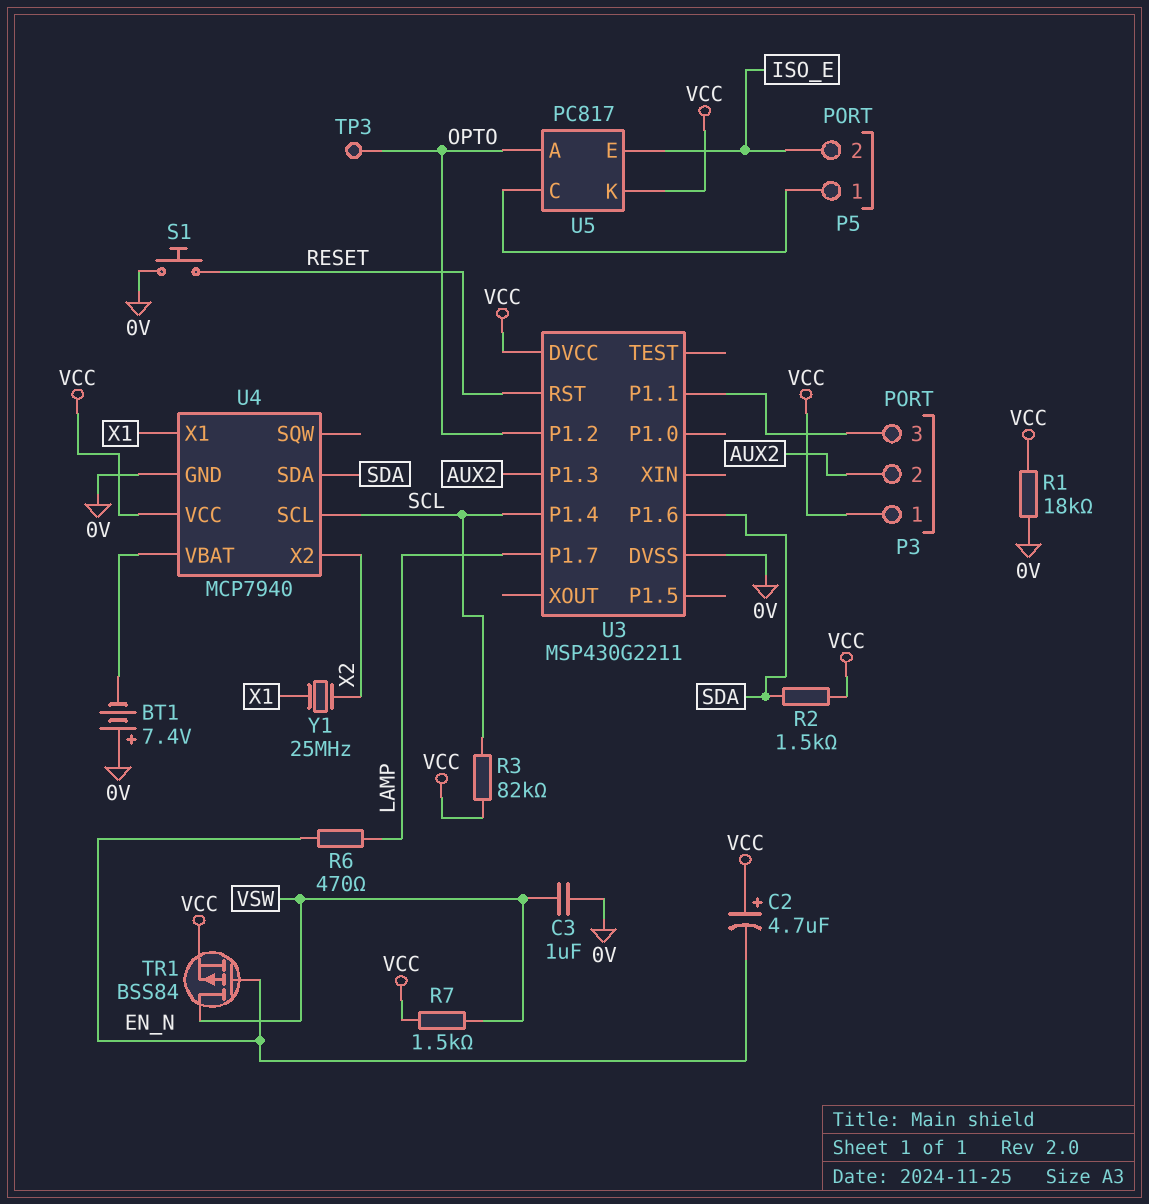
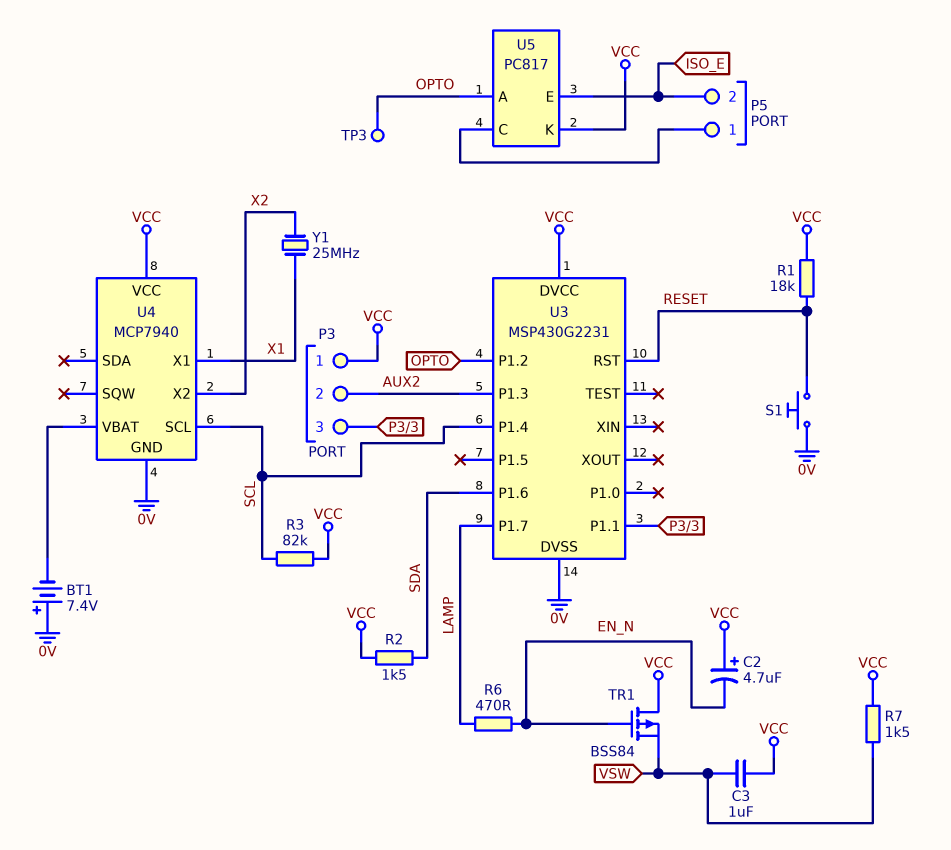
C3: 1uF (0V, VSW) -> 1uF (VCC, VSW)
R1: 18k (0V, VCC) -> 18k (RESET, VCC)
TR1: PMOS BSS84 (G EN_N, D VSW, S VCC) -> PMOS BSS84 (G EN_N, D VCC, S VSW)
U3: MSP430G2211 -> MSP430G2231
U4 pin SDA: SDA -> none

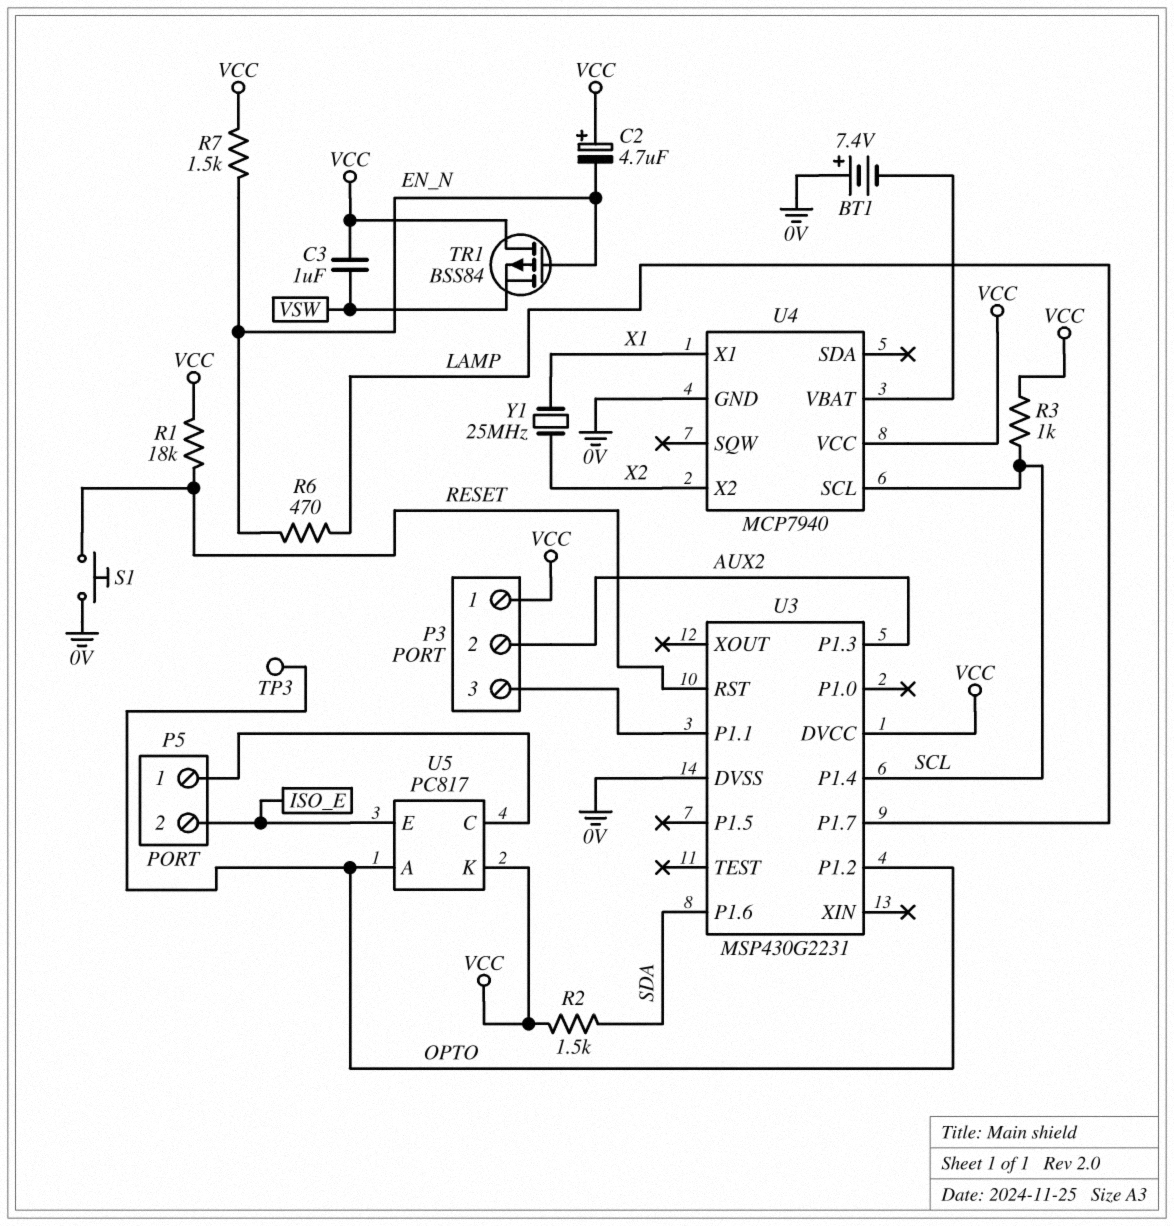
R3: 82k (SCL, VCC) -> 1k (SCL, VCC)
R7: 1.5k (VCC, VSW) -> 1.5k (EN_N, VCC)

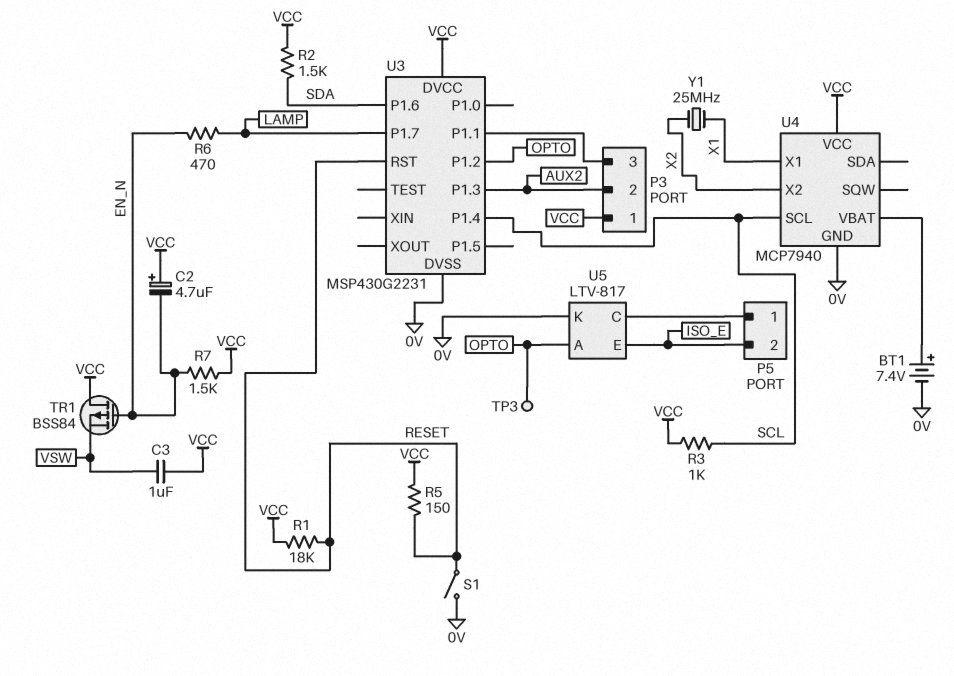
BT1: 7.4V (plus 0V, minus U4/VBAT) -> 7.4V (plus U4/VBAT, minus 0V)
R5: none -> 150 (RESET, VCC)
S1: button (0V, RESET) -> switch (0V, RESET)
U5: PC817 -> LTV-817
U5 pin K: VCC -> 0V

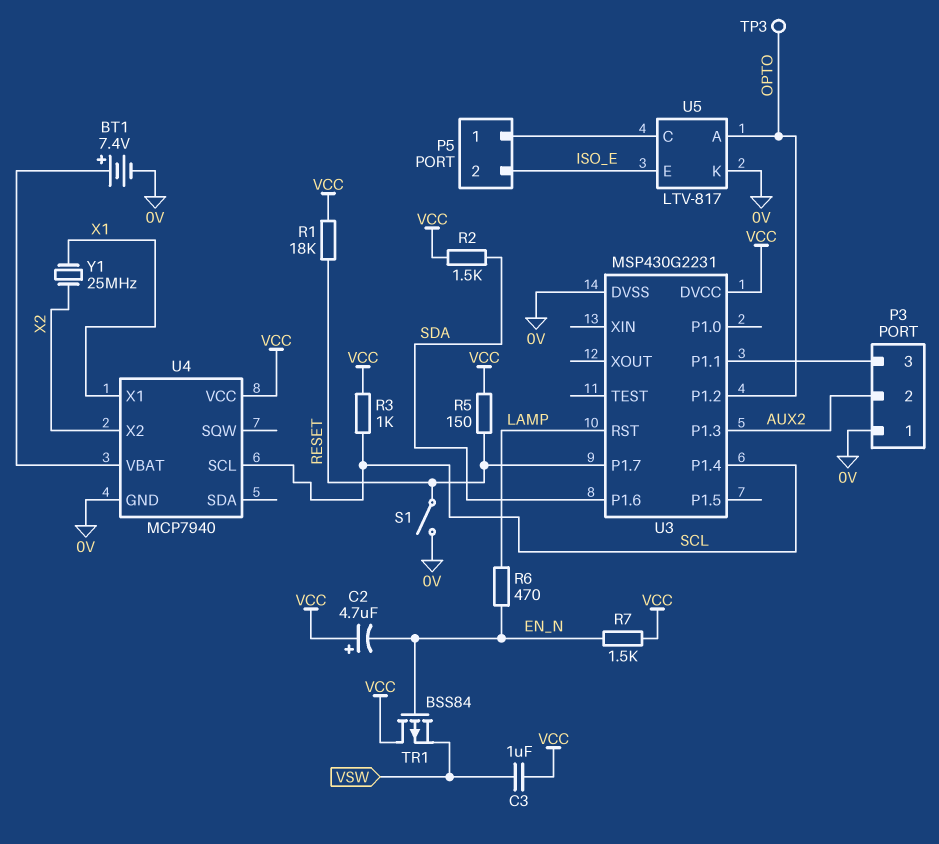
P3 pin 1: VCC -> 0V
U3 pin P1.7: LAMP -> RESET
U3 pin RST: RESET -> LAMP

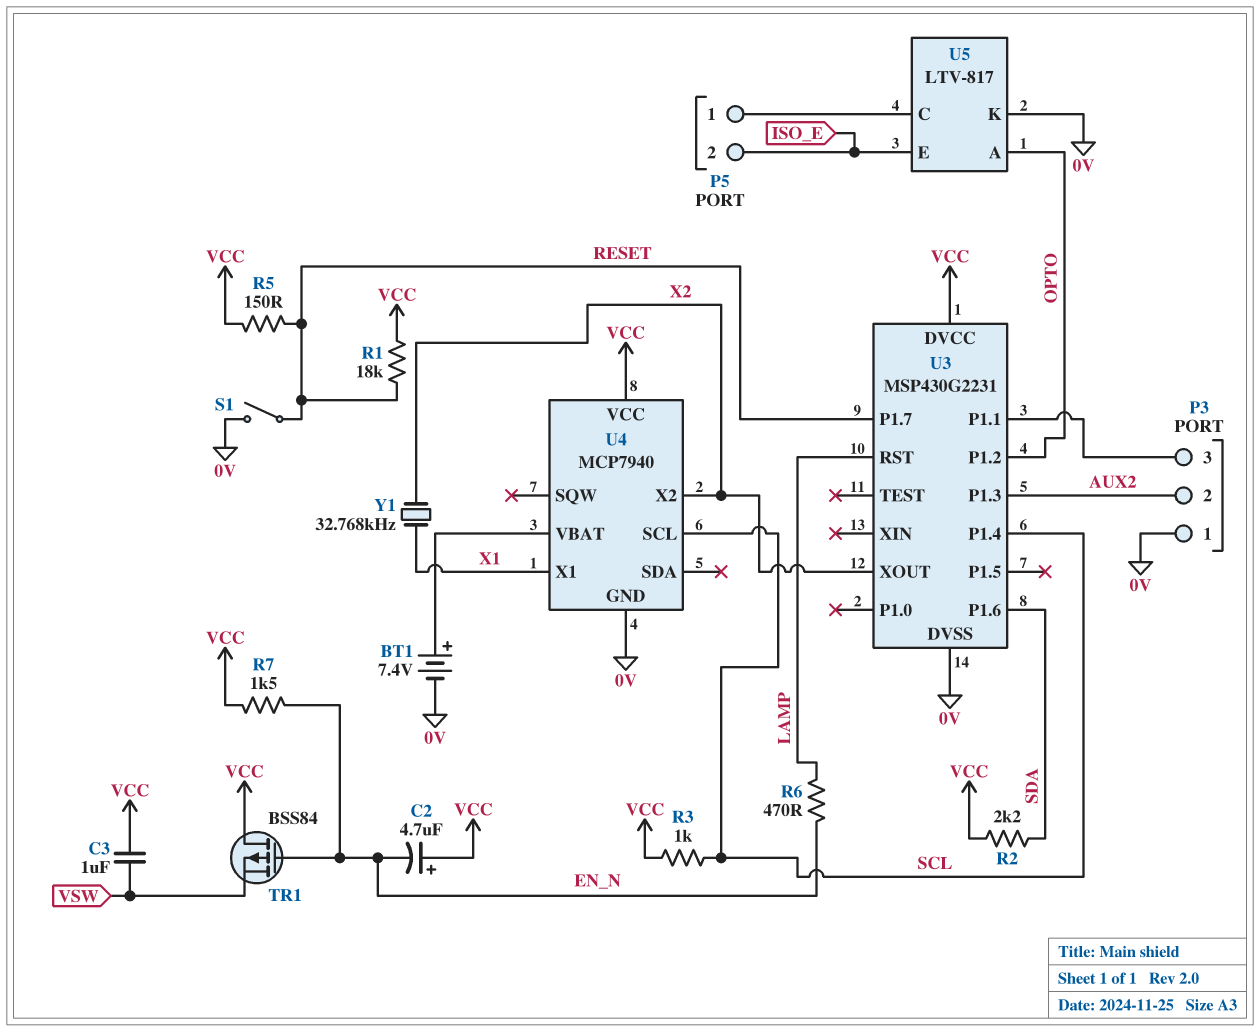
R2: 1.5k (SDA, VCC) -> 2.2k (SDA, VCC)
TP3: test point (OPTO) -> none
U3 pin XOUT: none -> X2
Y1: 25MHz (X1, X2) -> 32.768kHz (X1, X2)

